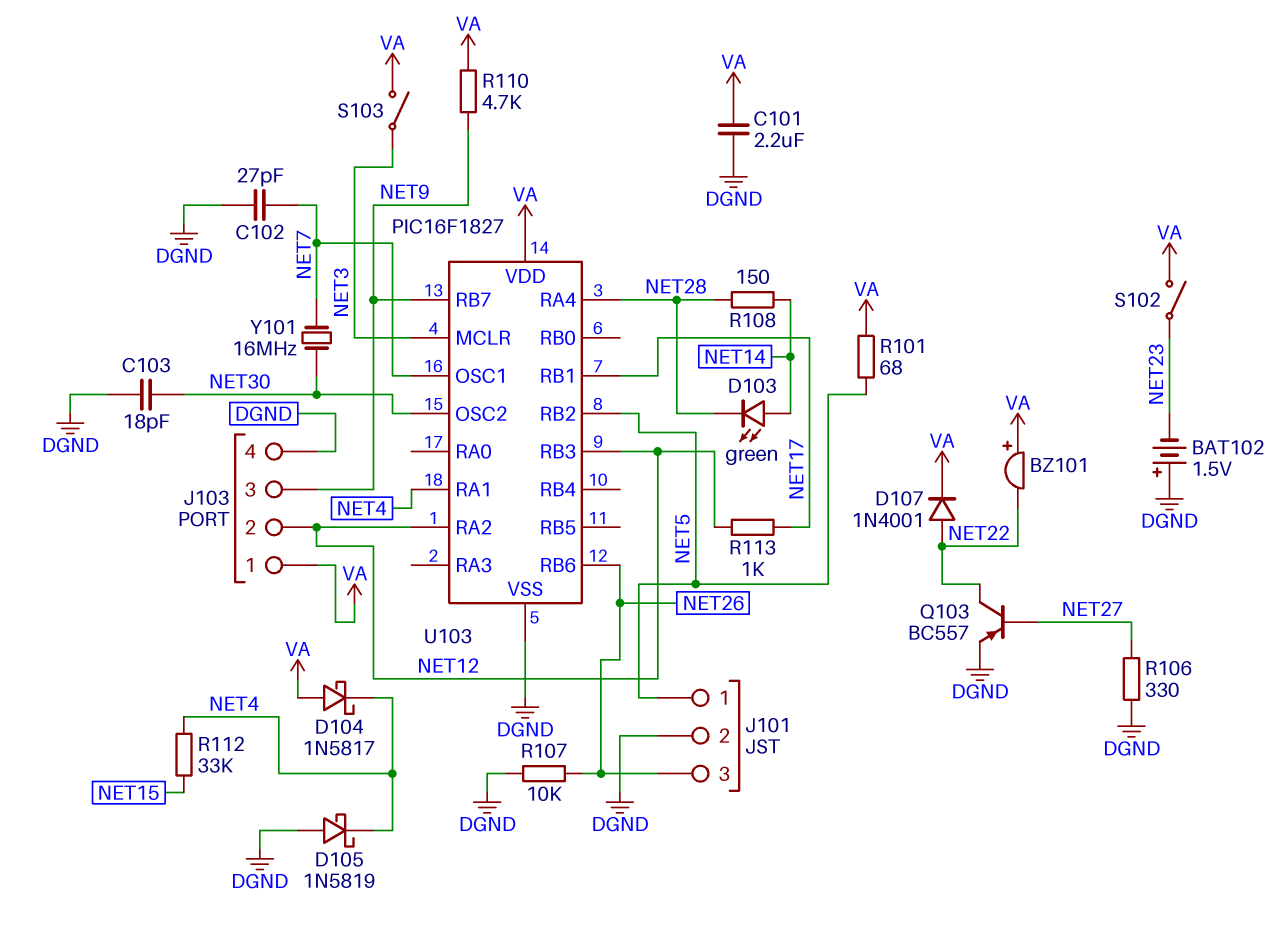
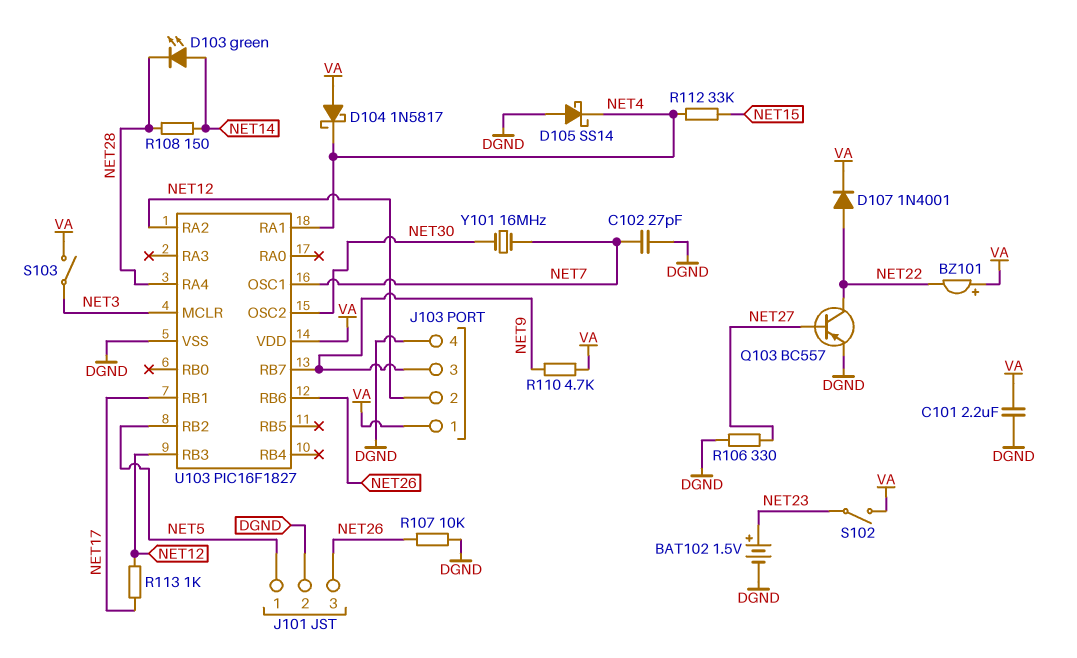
BAT102: 1.5V (plus DGND, minus NET23) -> 1.5V (plus NET23, minus DGND)
C103: 18pF (DGND, NET30) -> none
D105: schottky 1N5819 (A DGND, K NET4) -> schottky SS14 (A DGND, K NET4)
R101: 68 (NET5, VA) -> none

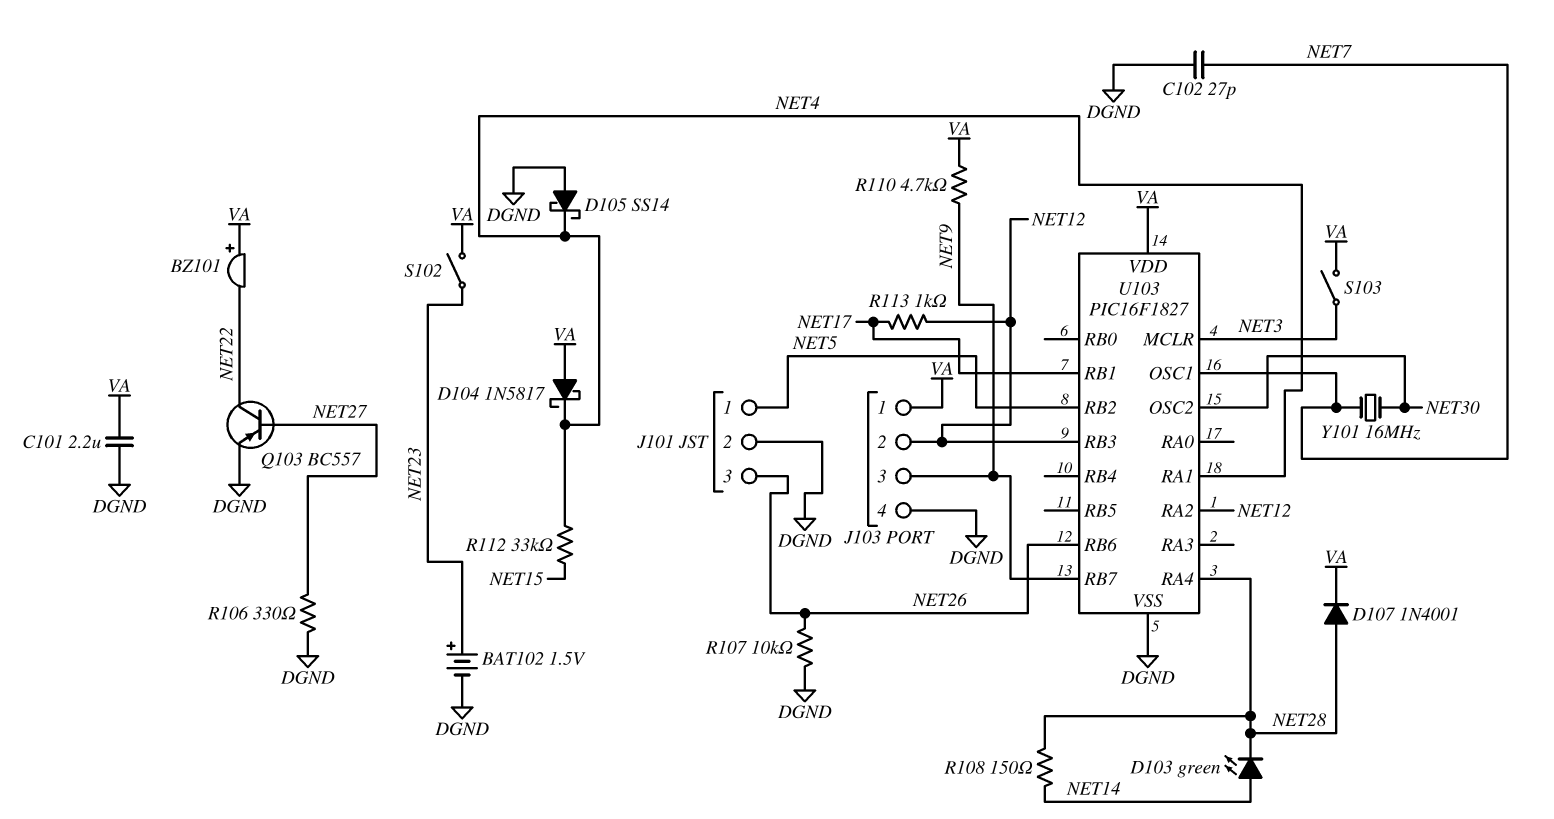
D107: diode 1N4001 (A NET22, K VA) -> diode 1N4001 (A NET28, K VA)

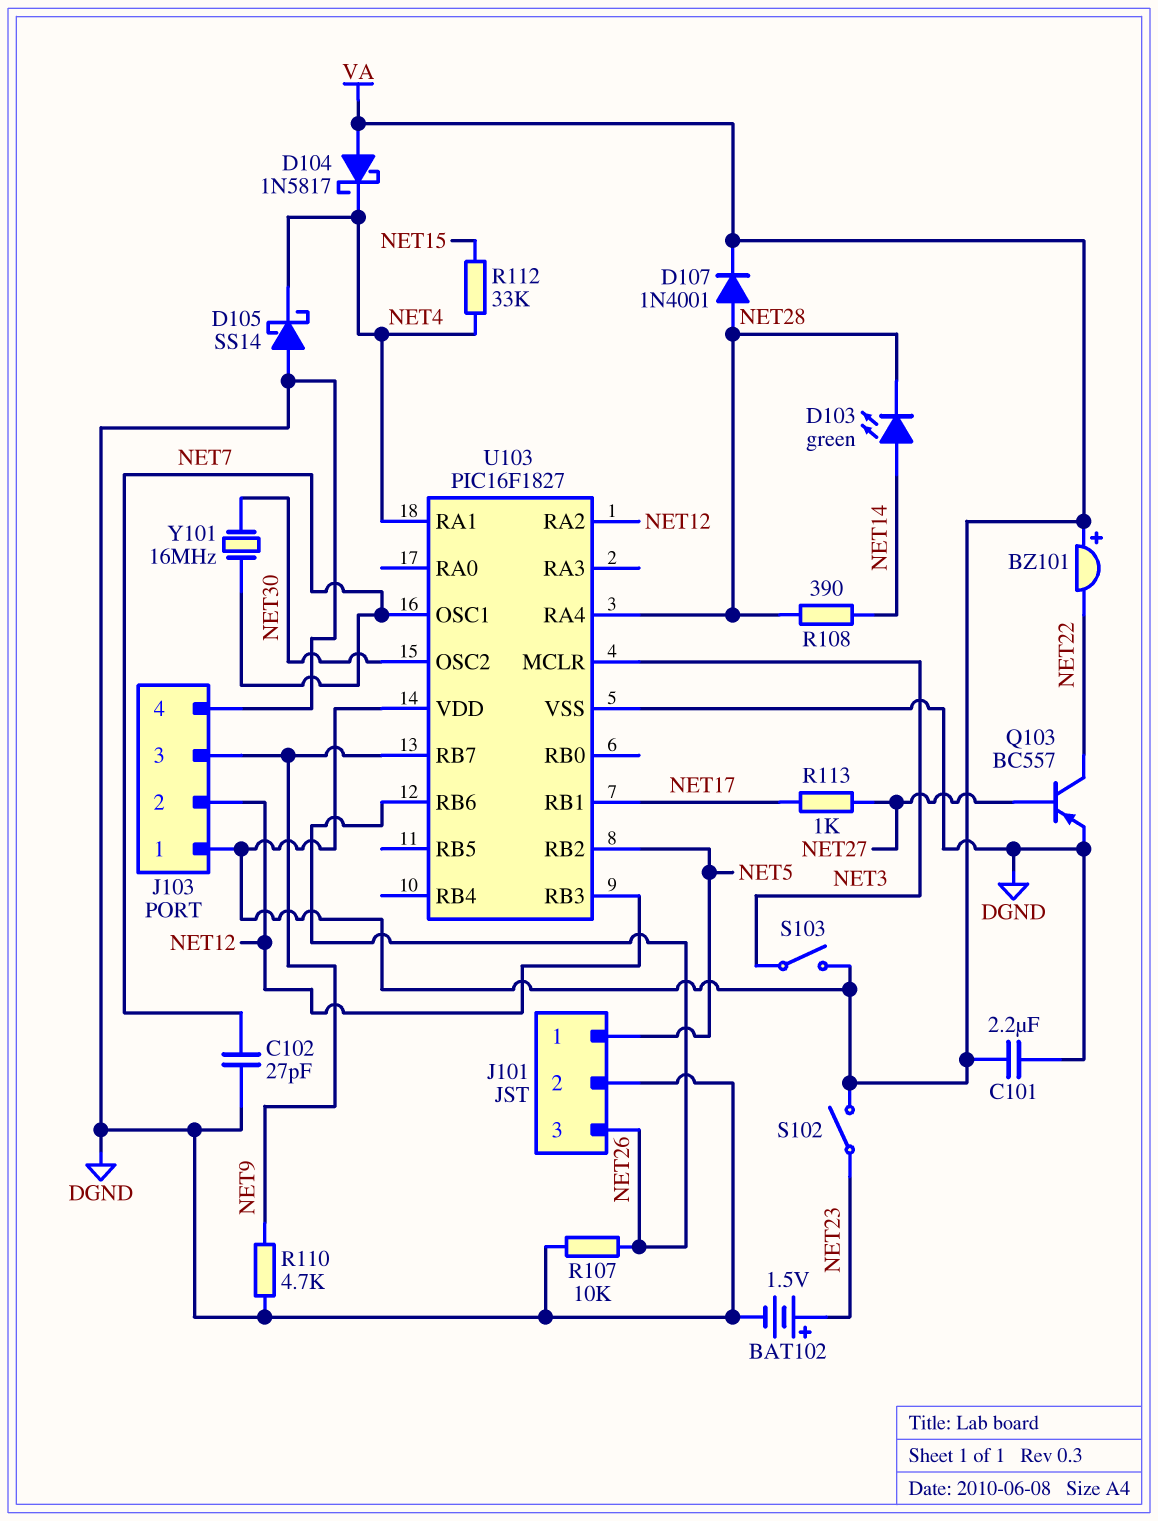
R106: 330 (DGND, NET27) -> none
R108: 150 (NET14, NET28) -> 390 (NET14, NET28)
R110: 4.7k (NET9, VA) -> 4.7k (DGND, NET9)
R113: 1k (NET12, NET17) -> 1k (NET17, NET27)

